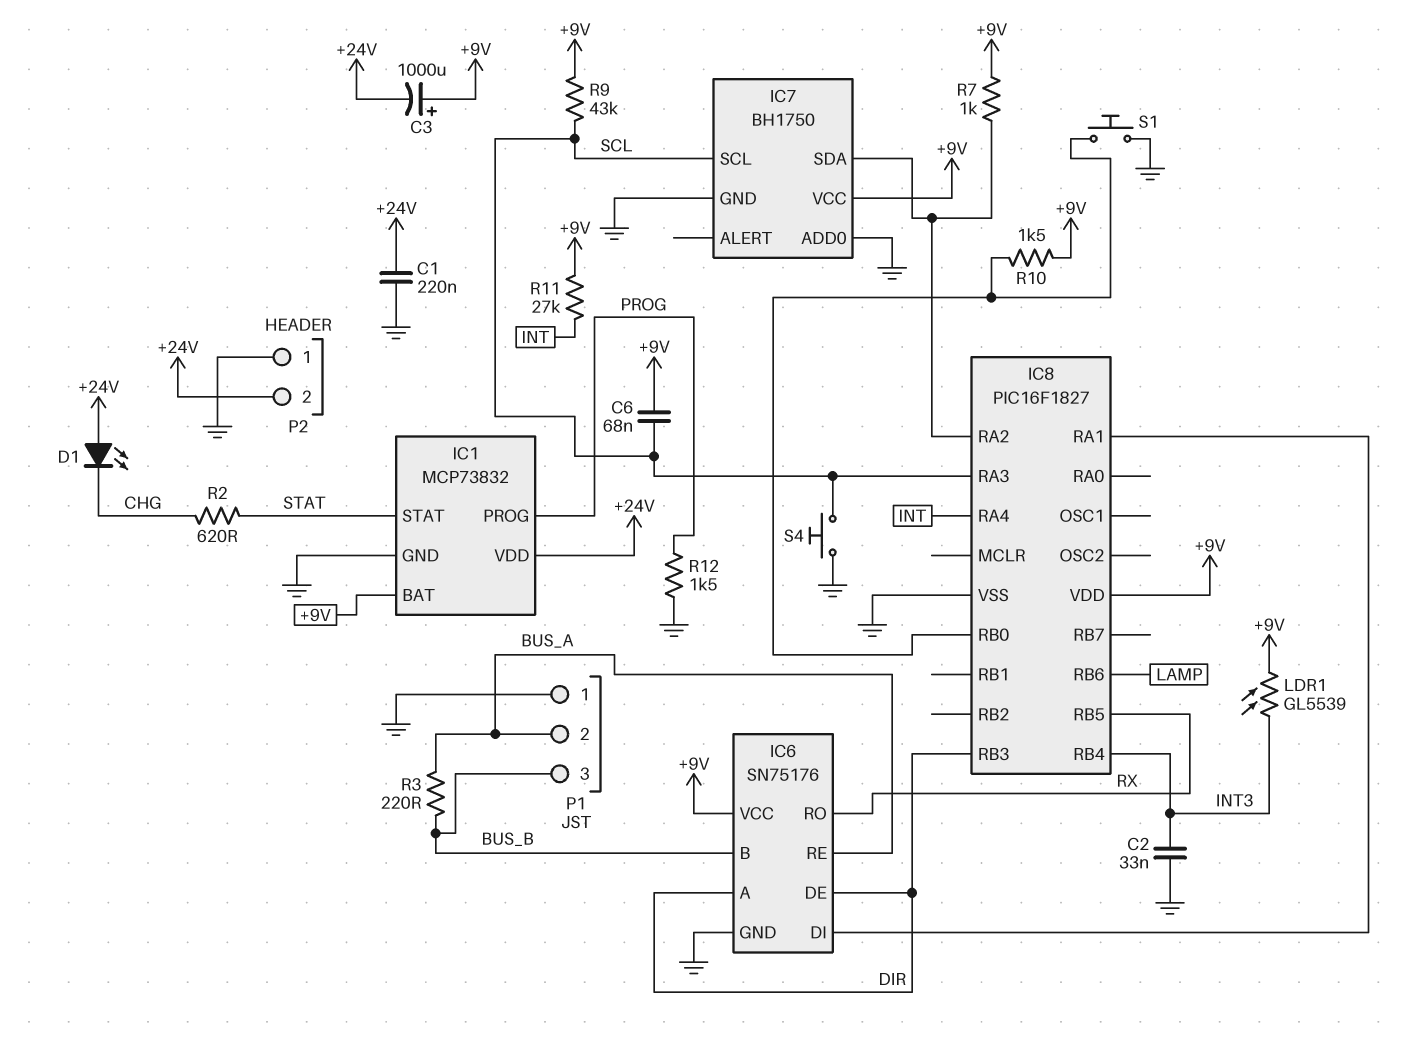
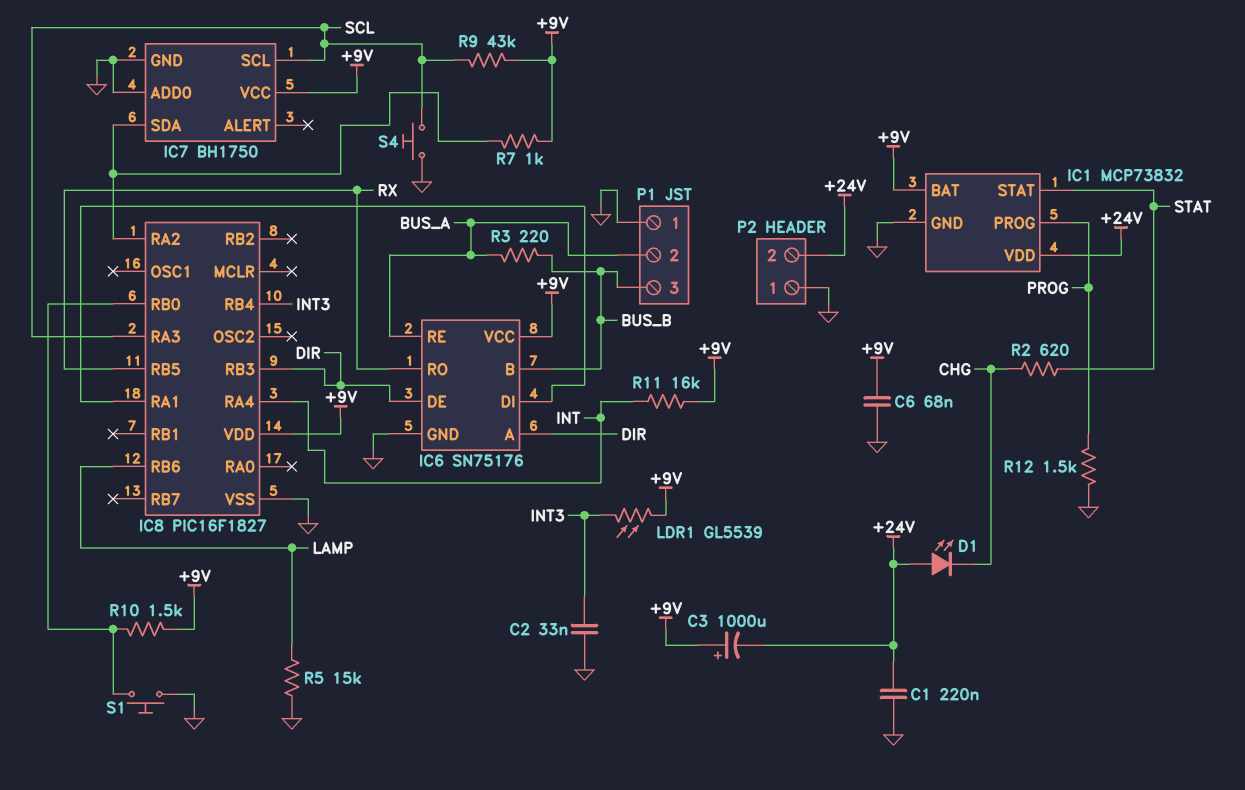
C6: 68nF (+9V, SCL) -> 68nF (+9V, GND)
R5: none -> 15k (GND, LAMP)
R11: 27k (+9V, INT) -> 16k (+9V, INT)

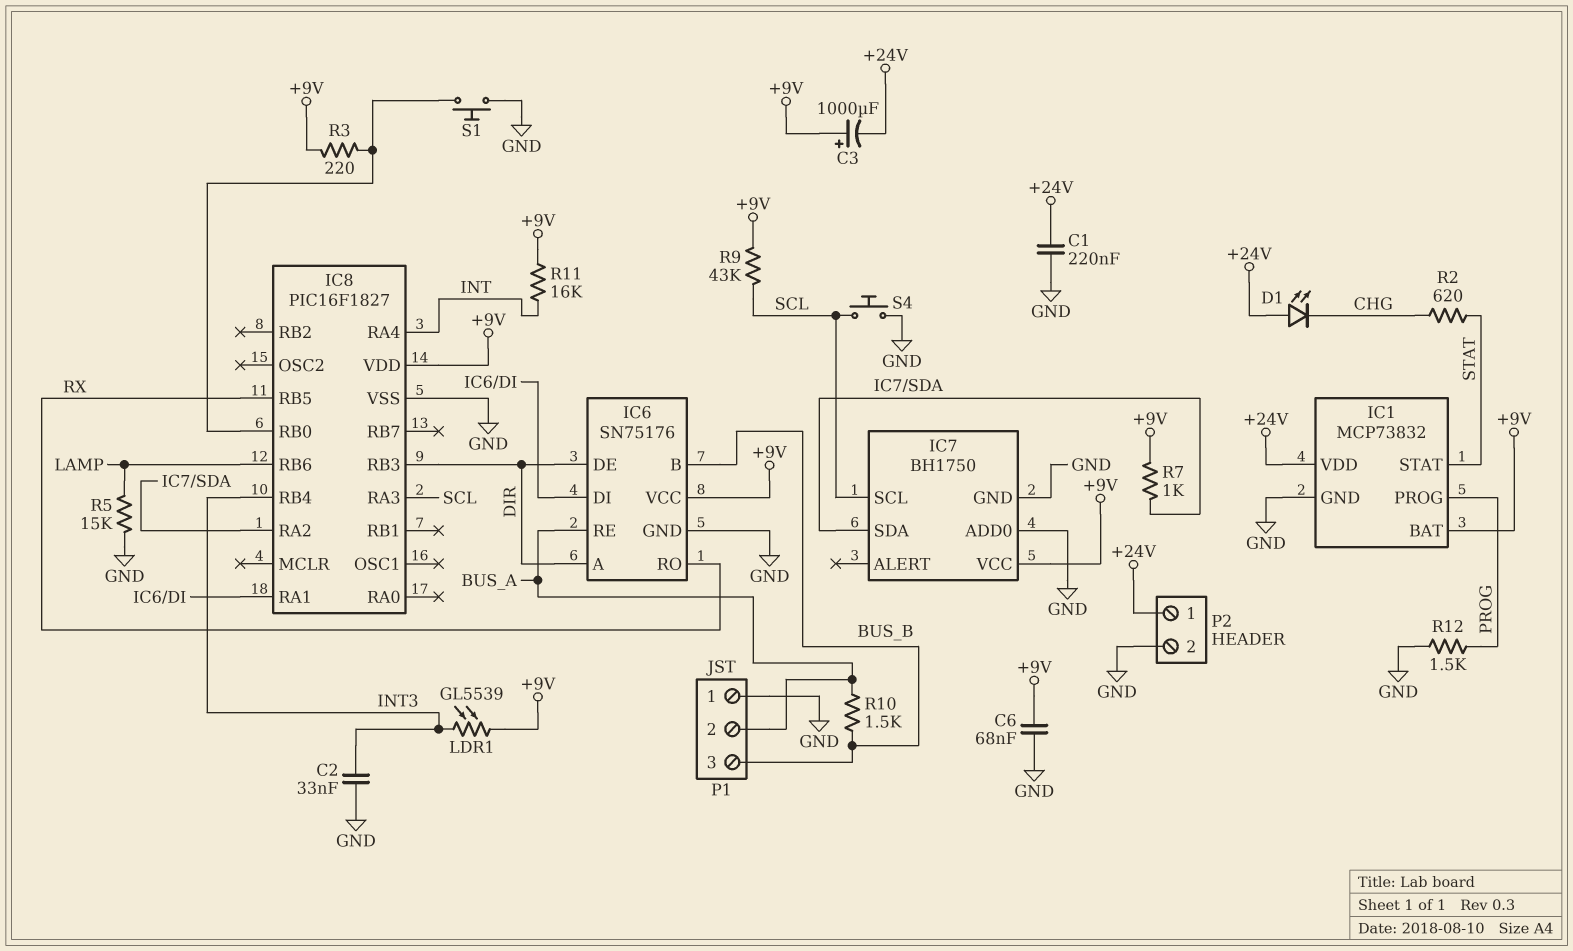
P2 pin 1: GND -> +24V
P2 pin 2: +24V -> GND
R3: 220 (BUS_A, BUS_B) -> 220 (+9V, IC8/RB0)
R10: 1.5k (+9V, IC8/RB0) -> 1.5k (BUS_A, BUS_B)

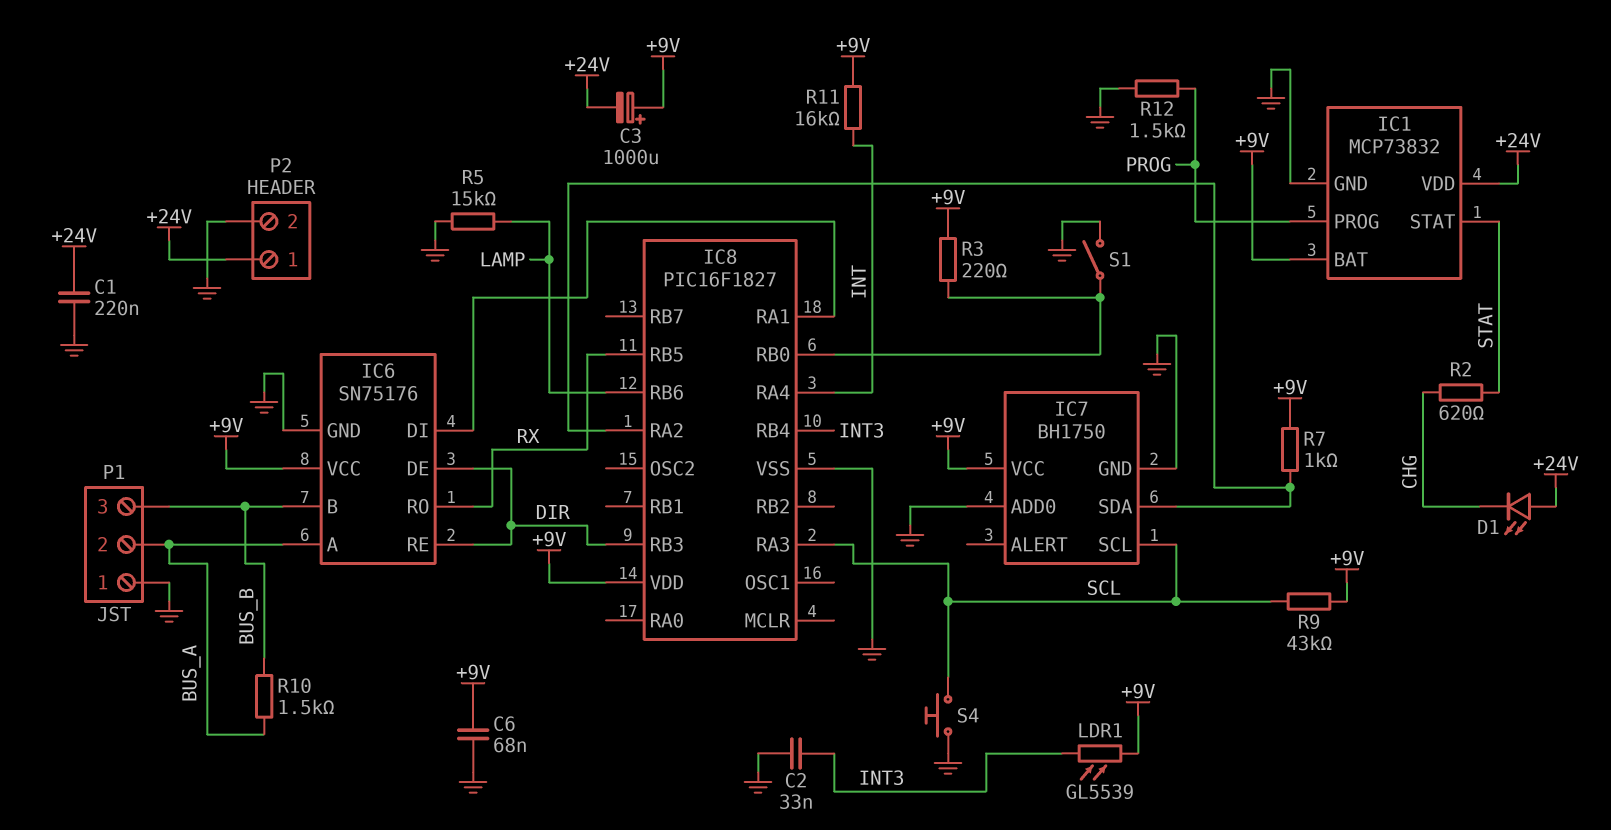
IC6 pin A: DIR -> BUS_A
IC6 pin RE: BUS_A -> DIR
S1: button (GND, IC8/RB0) -> switch (GND, IC8/RB0)

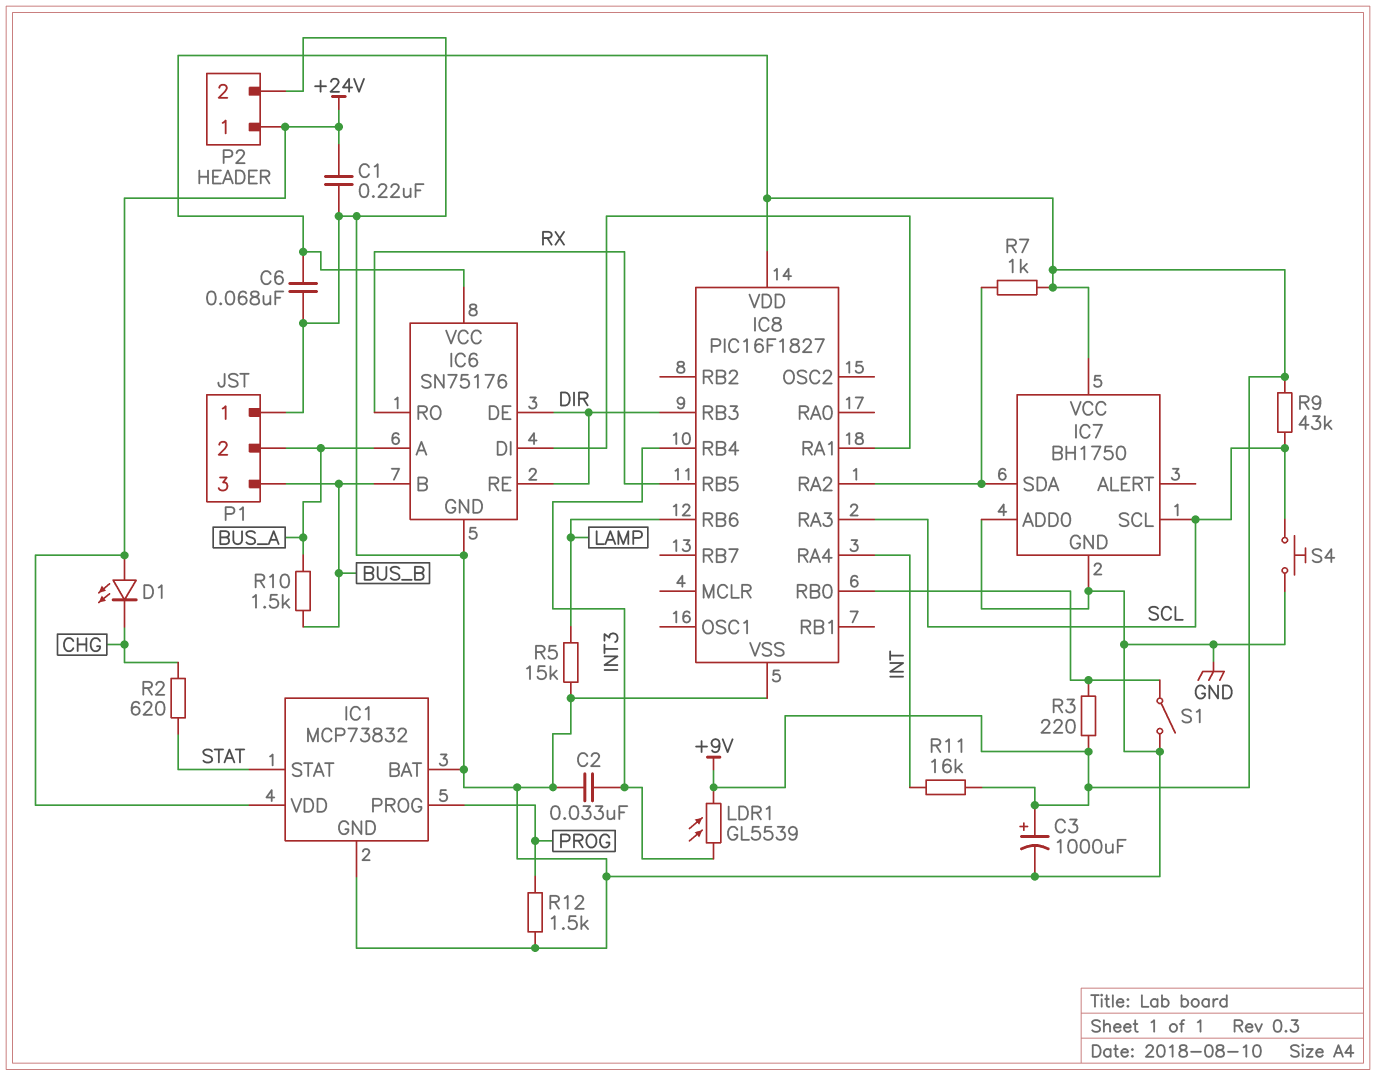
C3: 1000uF (plus +9V, minus +24V) -> 1000uF (plus +9V, minus GND)
IC1 pin BAT: +9V -> GND

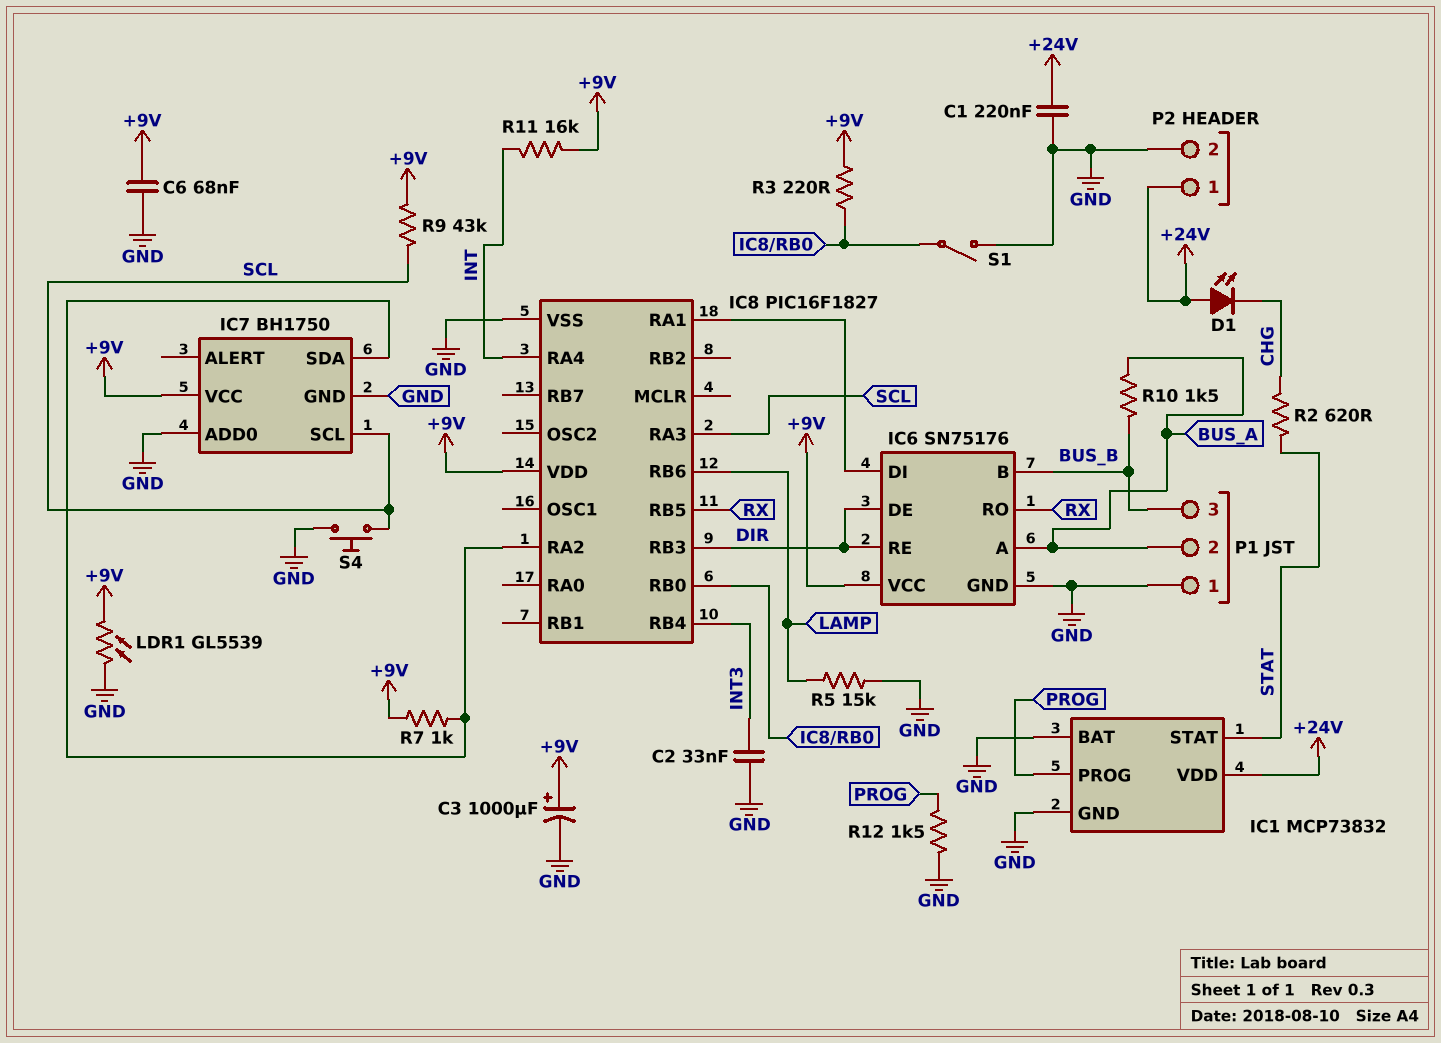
LDR1: GL5539 (+9V, INT3) -> GL5539 (+9V, GND)

